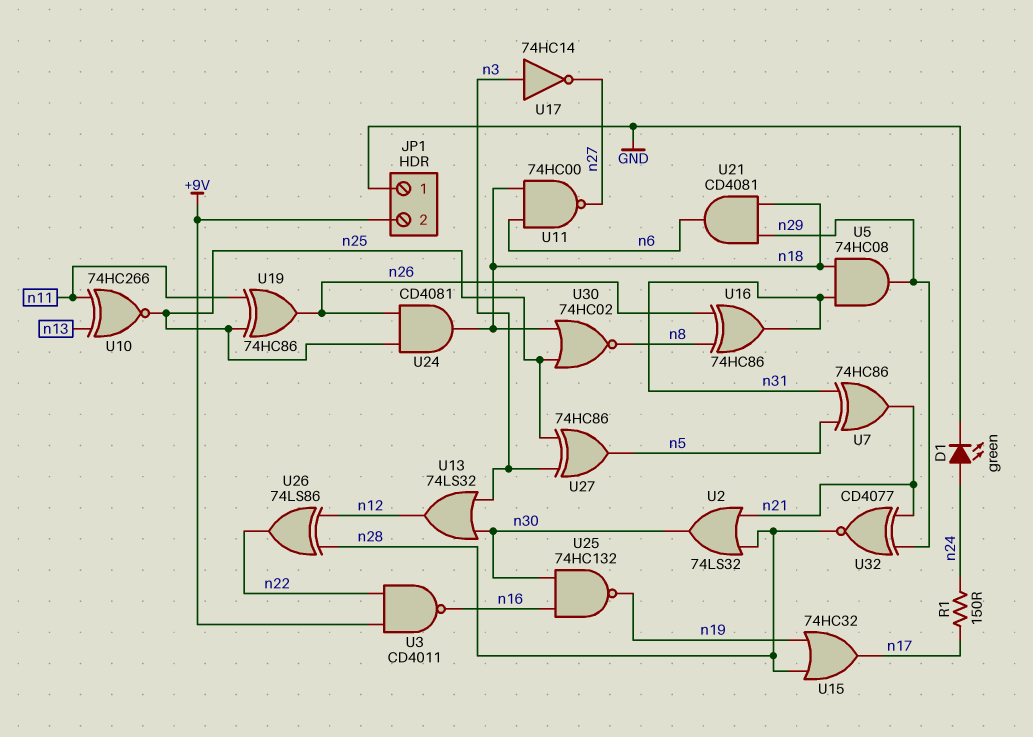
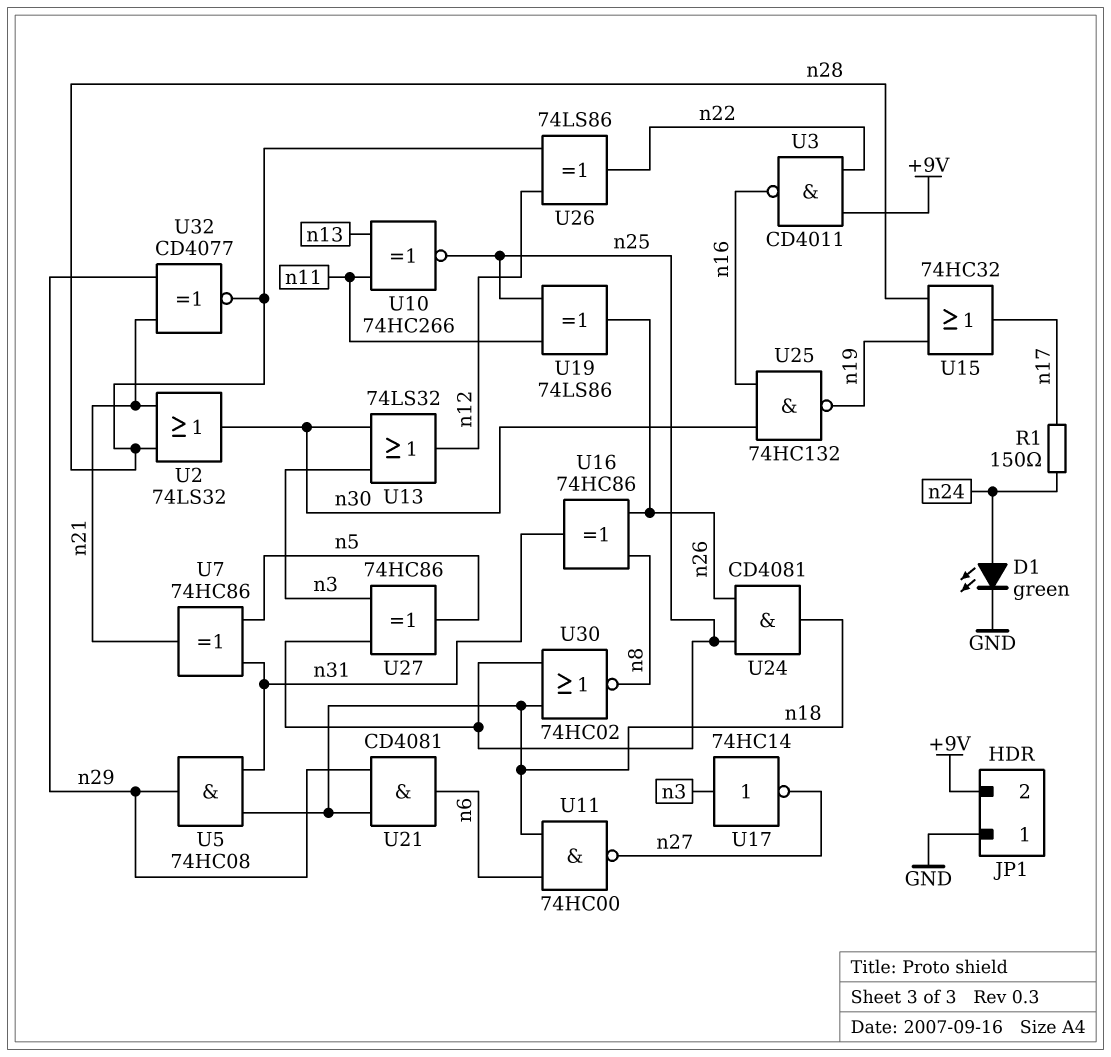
U19: XOR 74HC86 (in n11, in n25, out n26) -> XOR 74LS86 (in n11, in n25, out n26)

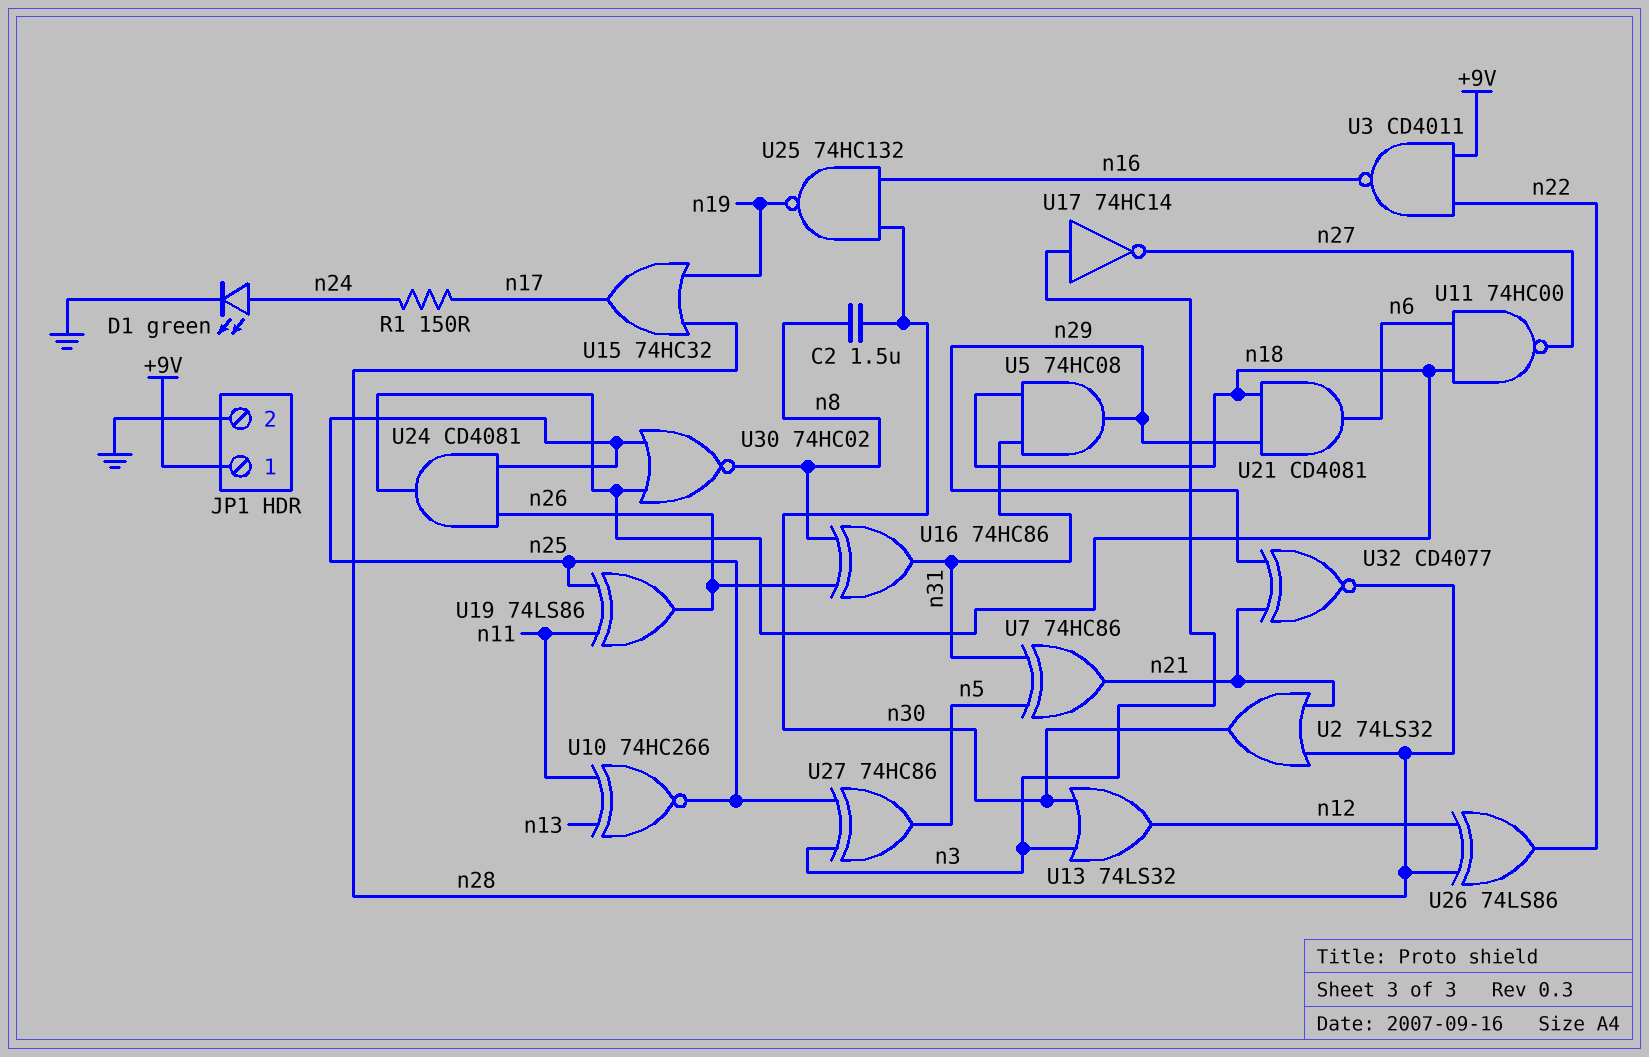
C2: none -> 1.5uF (n8, n30)
JP1 pin 1: GND -> +9V
JP1 pin 2: +9V -> GND

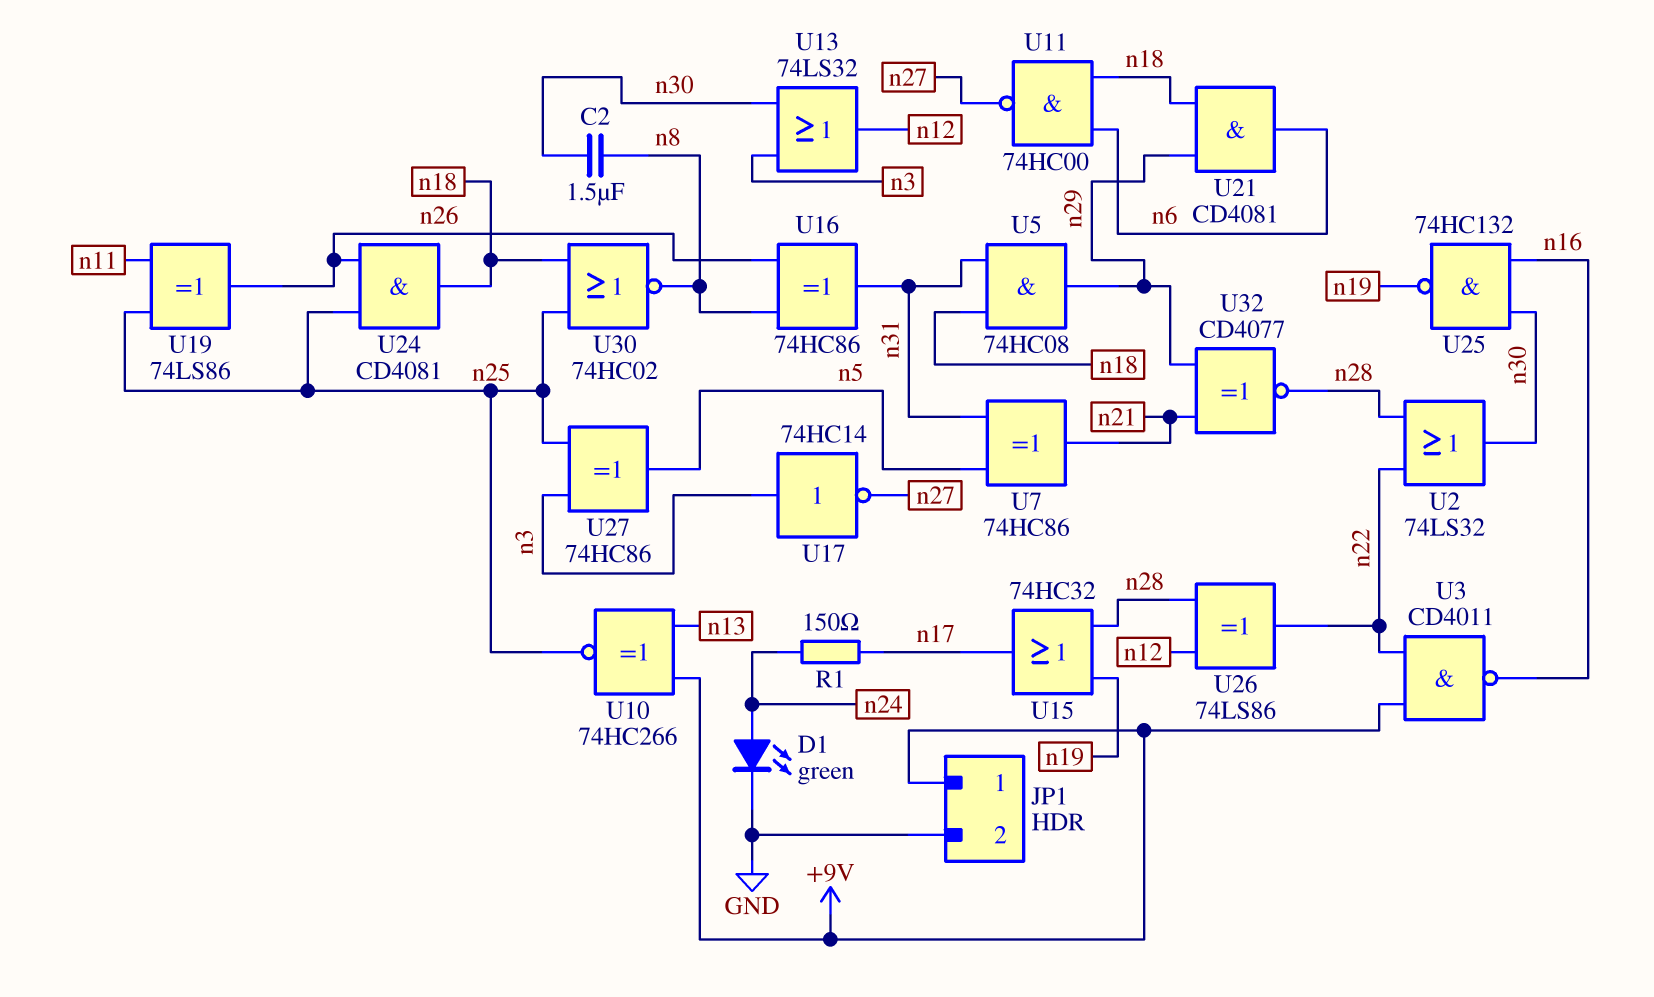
U2: OR 74LS32 (in n21, in n28, out n30) -> OR 74LS32 (in n22, in n28, out n30)
U10: XNOR 74HC266 (in n11, in n13, out n25) -> XNOR 74HC266 (in +9V, in n13, out n25)

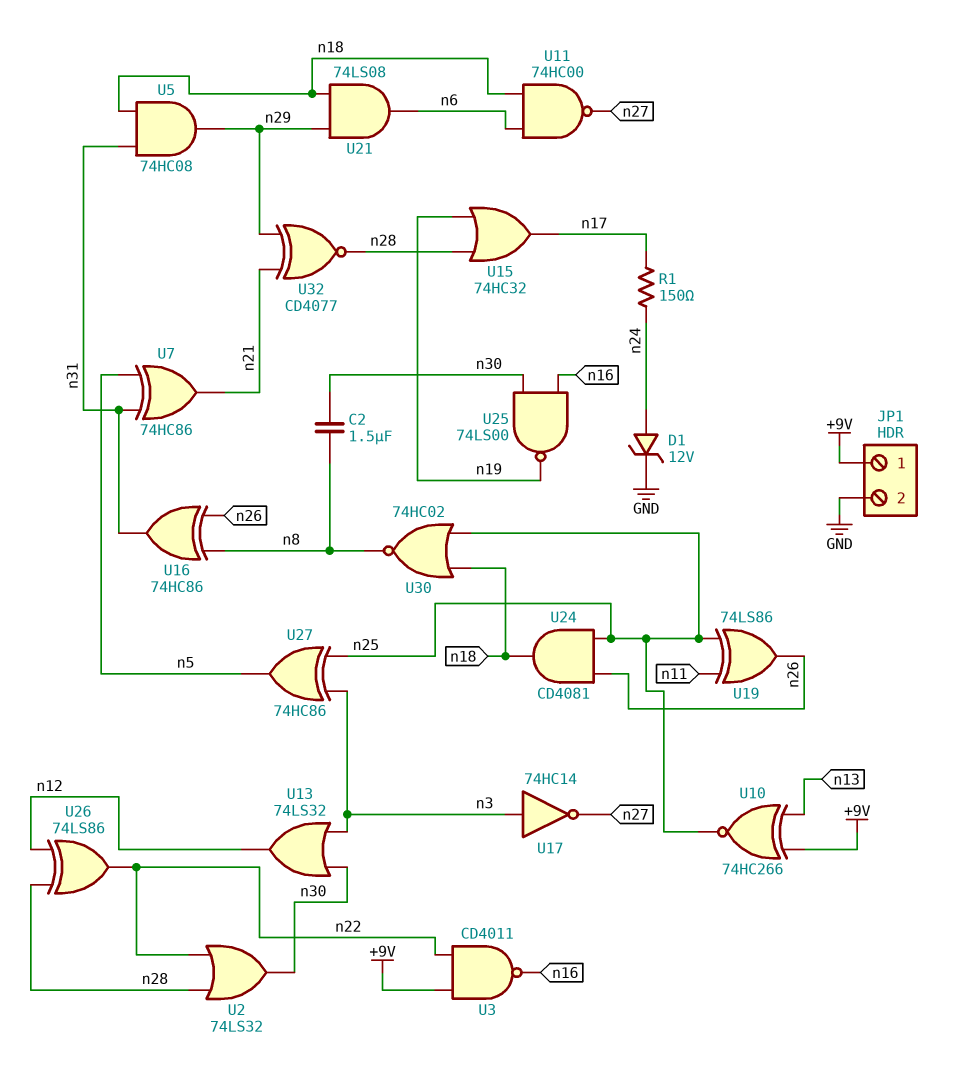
D1: LED green (A n24, K GND) -> zener 12V (A n24, K GND)
U21: AND CD4081 (in n18, in n29, out n6) -> AND 74LS08 (in n18, in n29, out n6)
U25: NAND 74HC132 (in n16, in n30, out n19) -> NAND 74LS00 (in n16, in n30, out n19)

